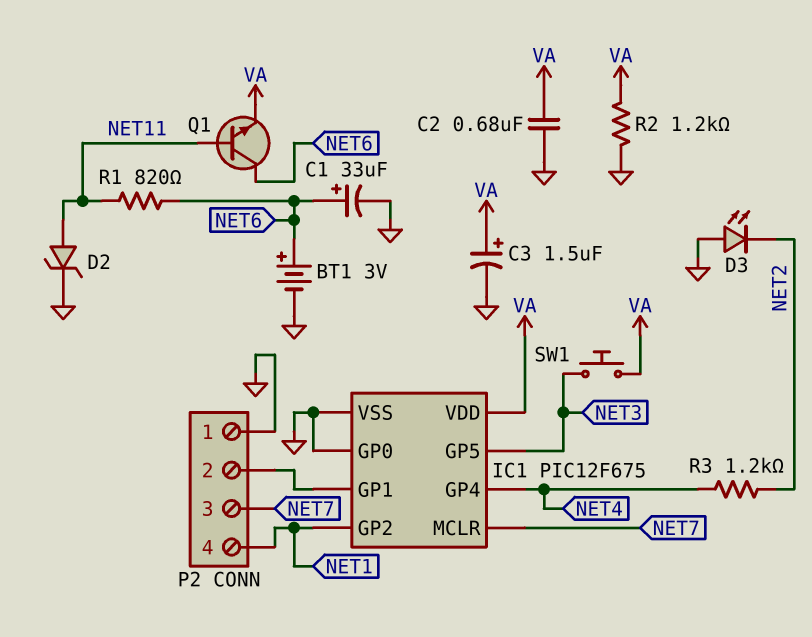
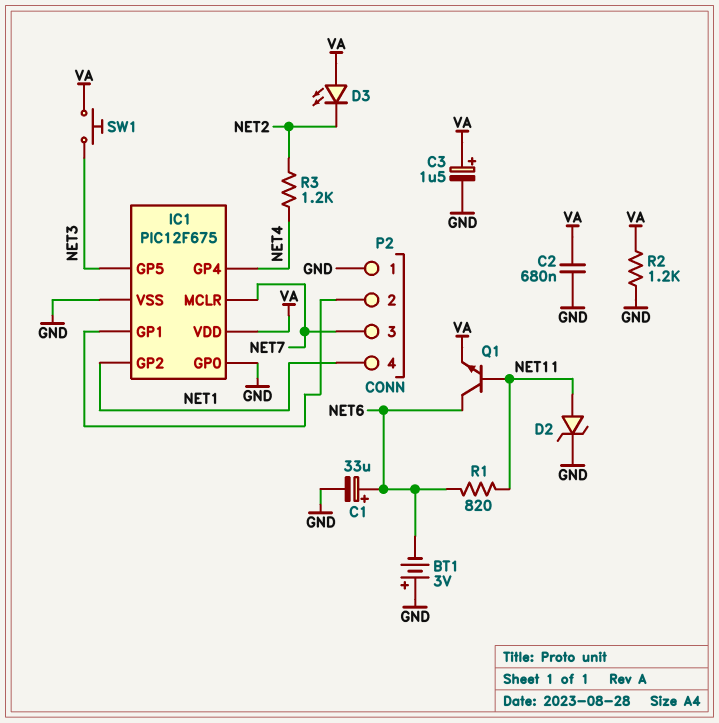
BT1: 3V (plus NET6, minus GND) -> 3V (plus GND, minus NET6)
D3: LED (A GND, K NET2) -> LED (A VA, K NET2)

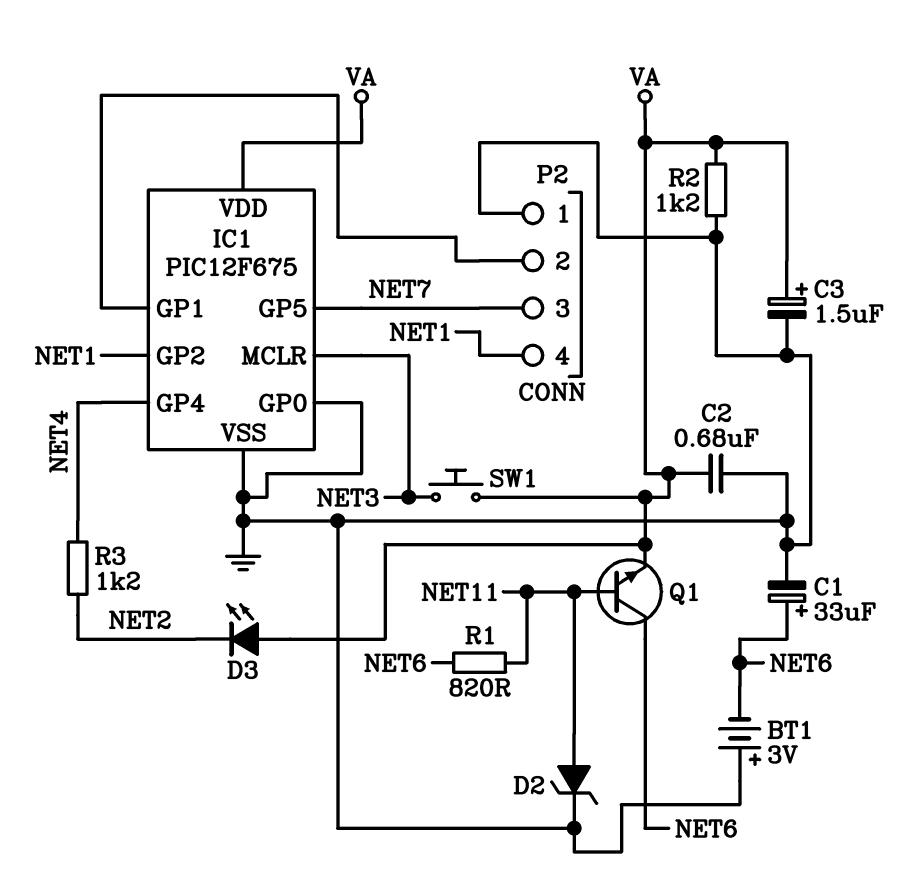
IC1 pin GP5: NET3 -> NET7
IC1 pin MCLR: NET7 -> NET3

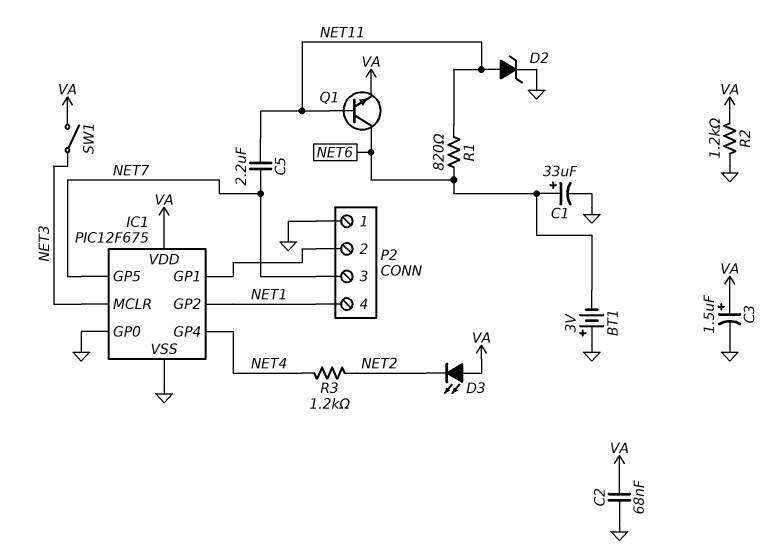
C2: 680nF (GND, VA) -> 68nF (GND, VA)
C5: none -> 2.2uF (NET7, NET11)
SW1: button (NET3, VA) -> switch (NET3, VA)

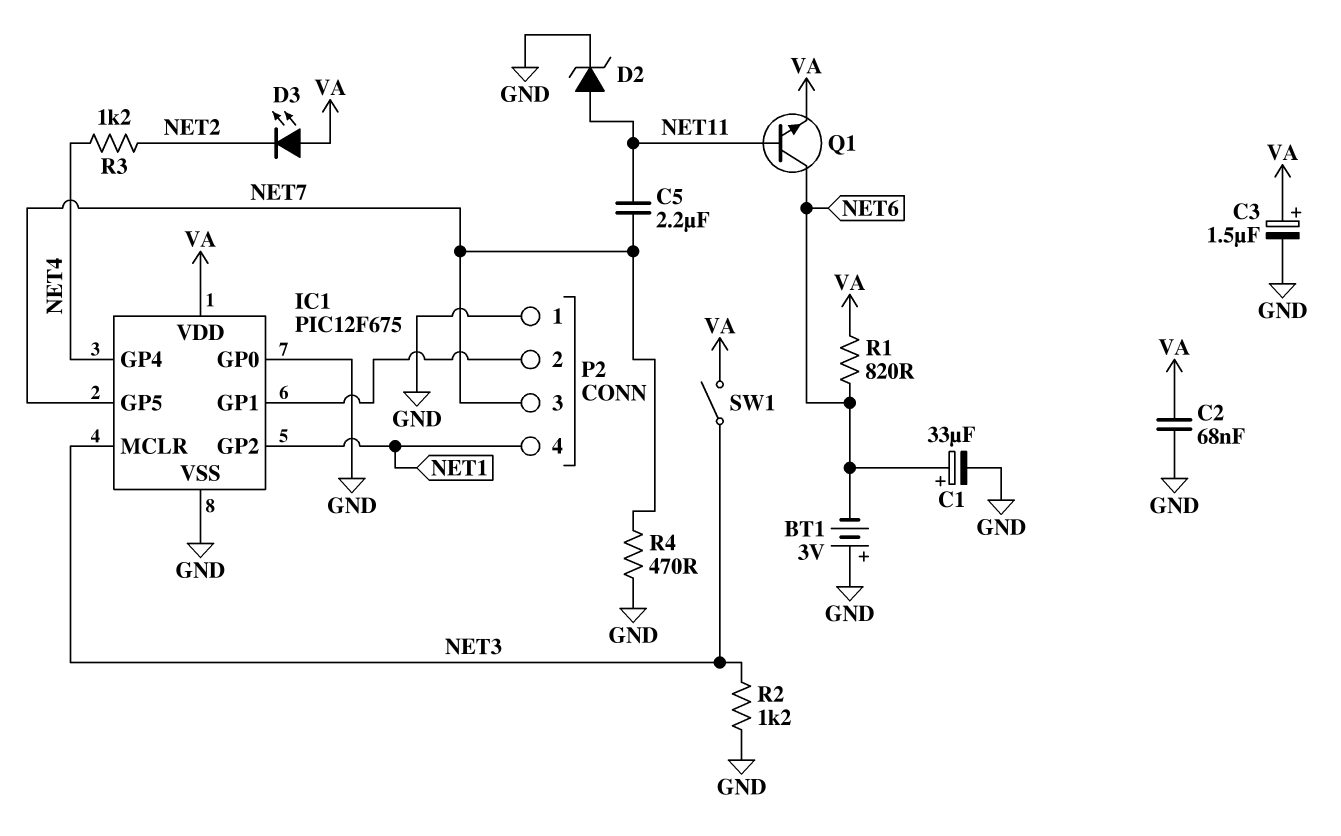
R1: 820 (NET6, NET11) -> 820 (NET6, VA)
R2: 1.2k (GND, VA) -> 1.2k (GND, NET3)
R4: none -> 470 (GND, NET7)

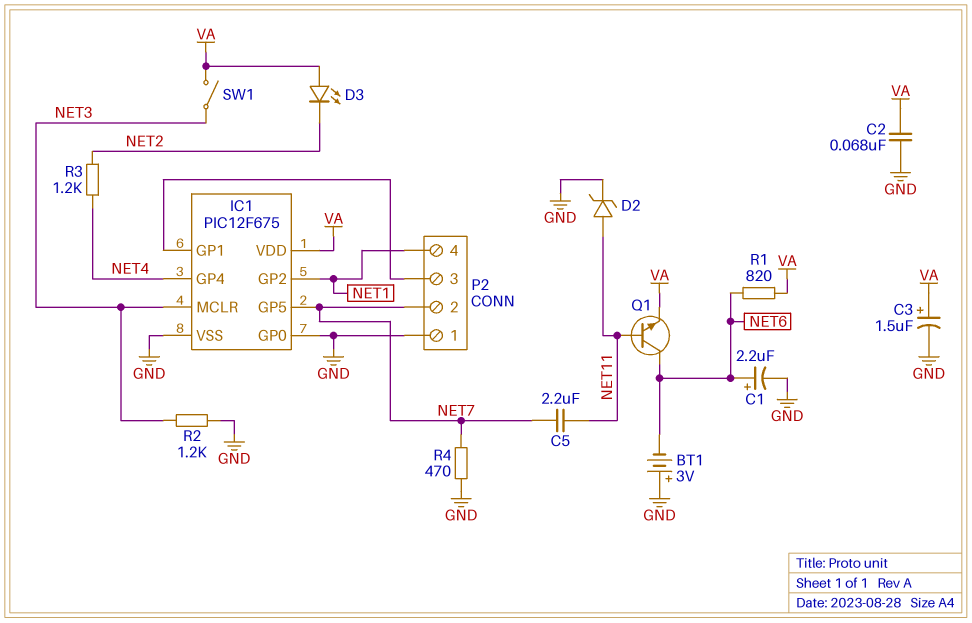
C1: 33uF (plus NET6, minus GND) -> 2.2uF (plus NET6, minus GND)
P2 pin 2: IC1/GP1 -> NET7
P2 pin 3: NET7 -> IC1/GP1

